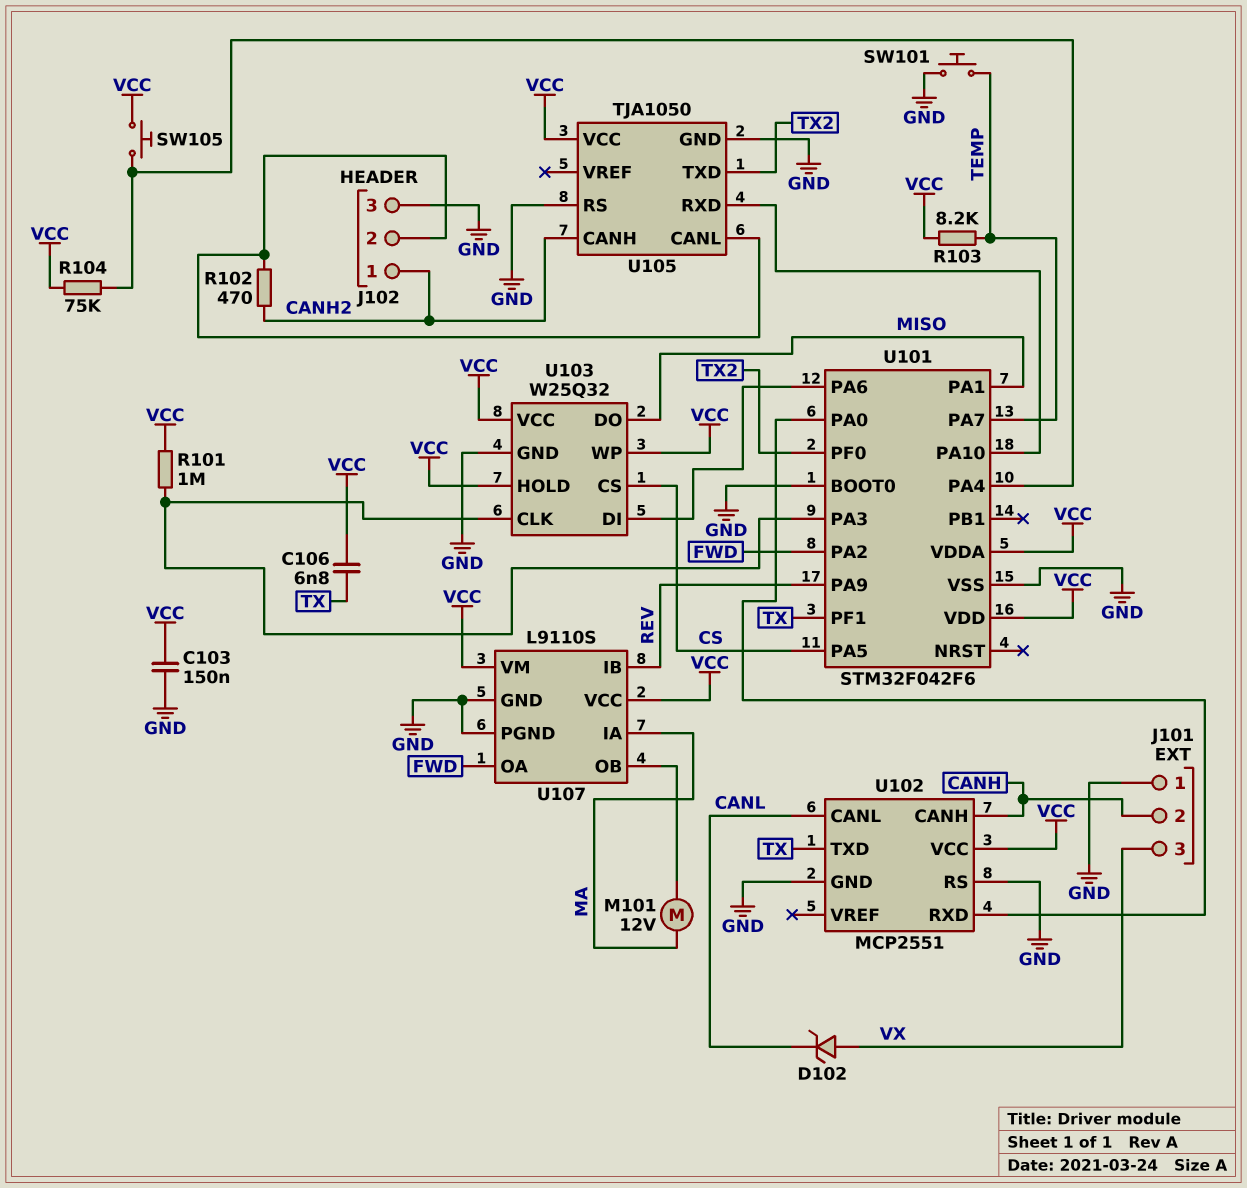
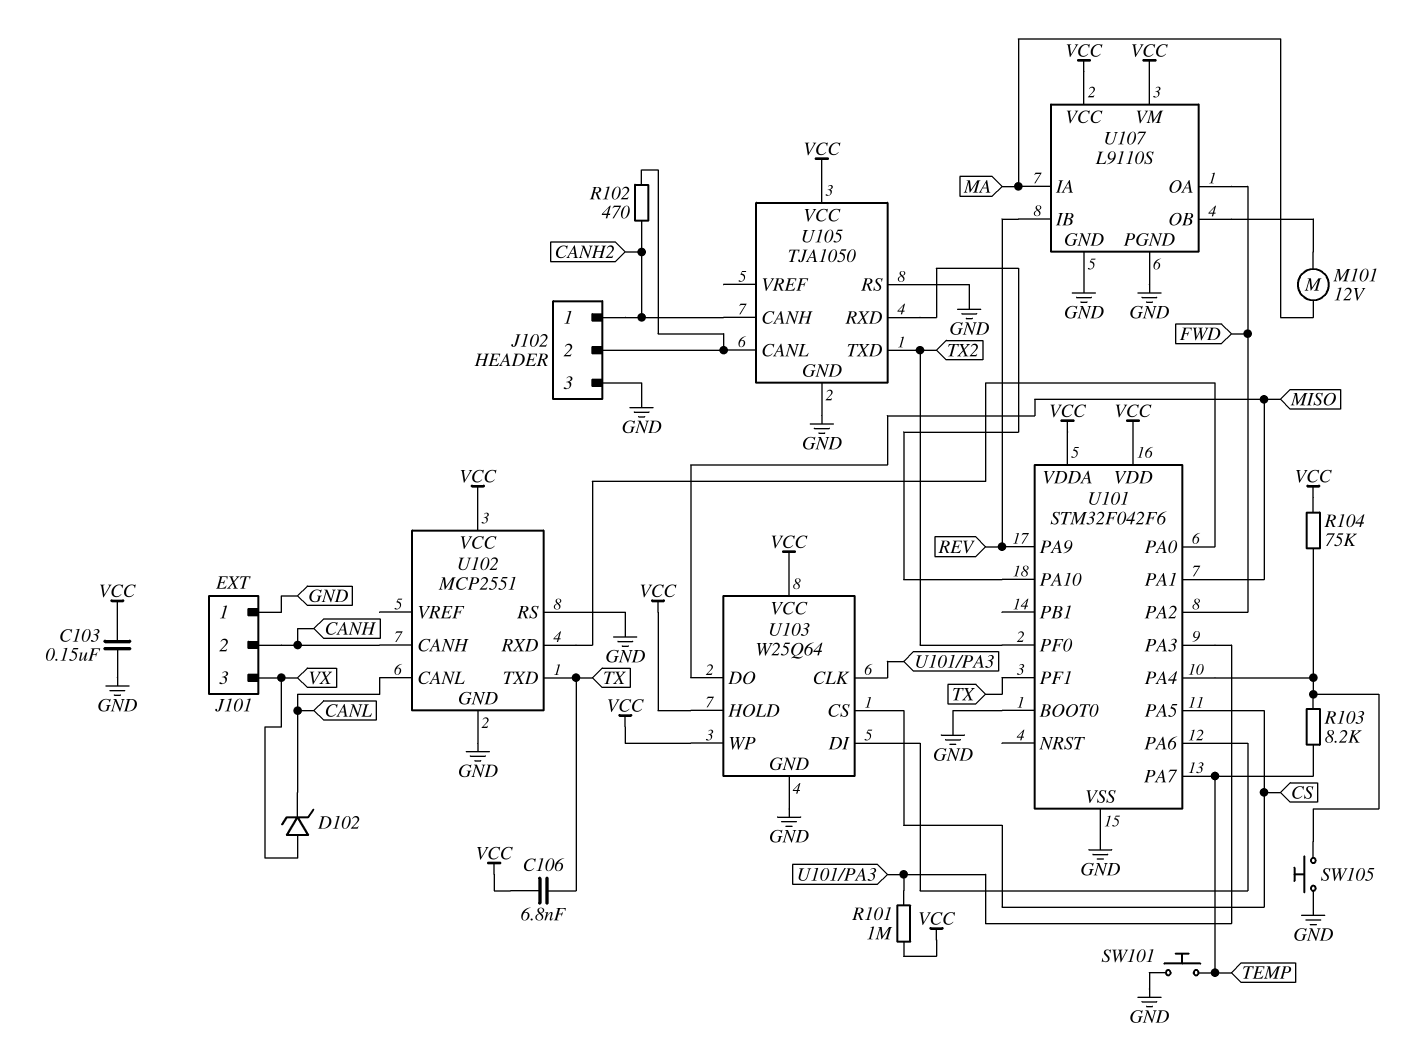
R103: 8.2k (TEMP, VCC) -> 8.2k (TEMP, U101/PA4)
SW105: button (U101/PA4, VCC) -> button (GND, U101/PA4)
U103: W25Q32 -> W25Q64

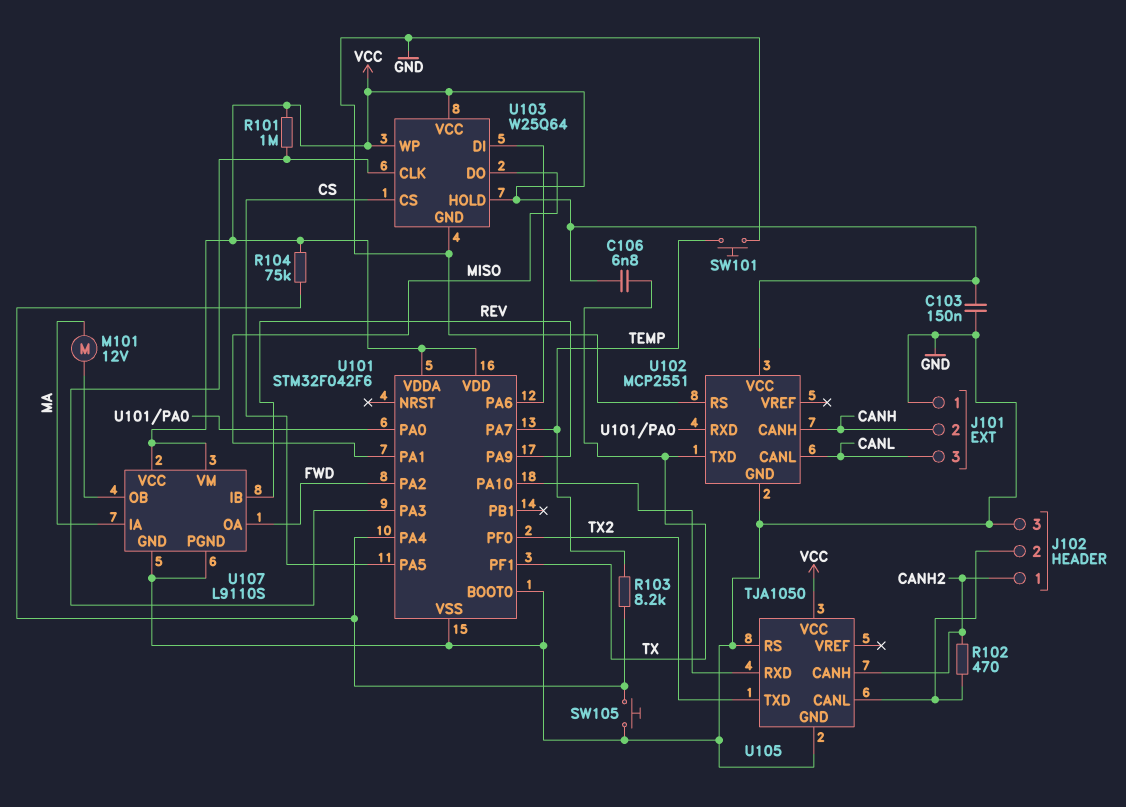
D102: zener (A VX, K CANL) -> none
J101 pin 3: VX -> CANL

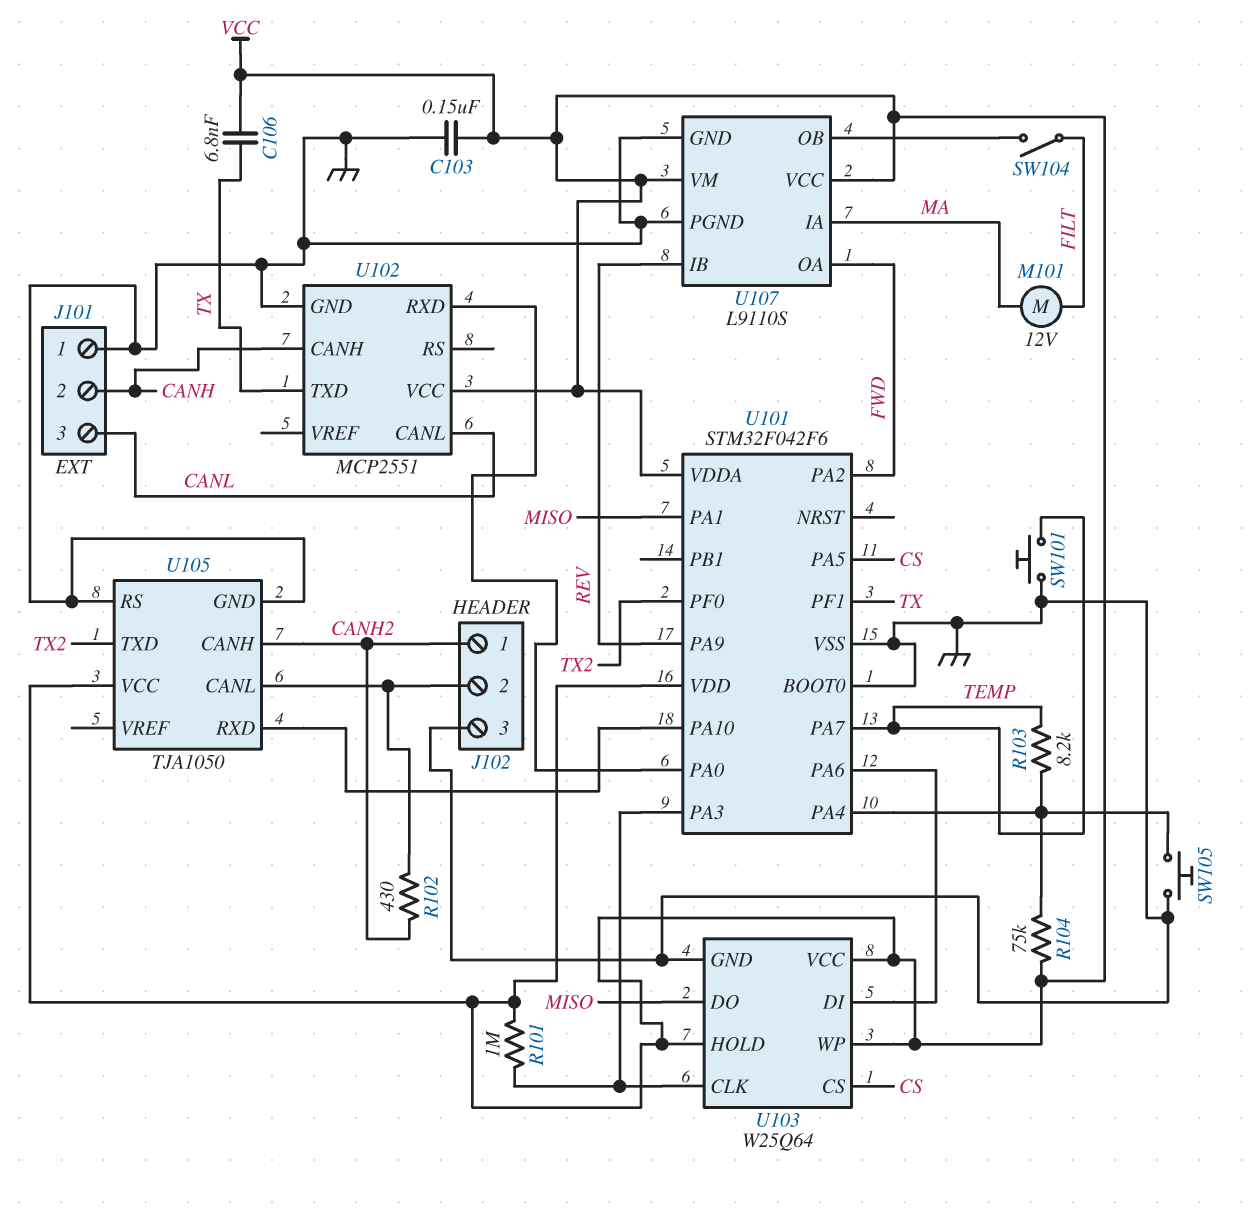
M101: motor 12V (MA, U107/OB) -> motor 12V (FILT, MA)
R102: 470 (CANH2, J102/2) -> 430 (CANH2, J102/2)
SW104: none -> switch (FILT, U107/OB)
U102 pin RS: GND -> none

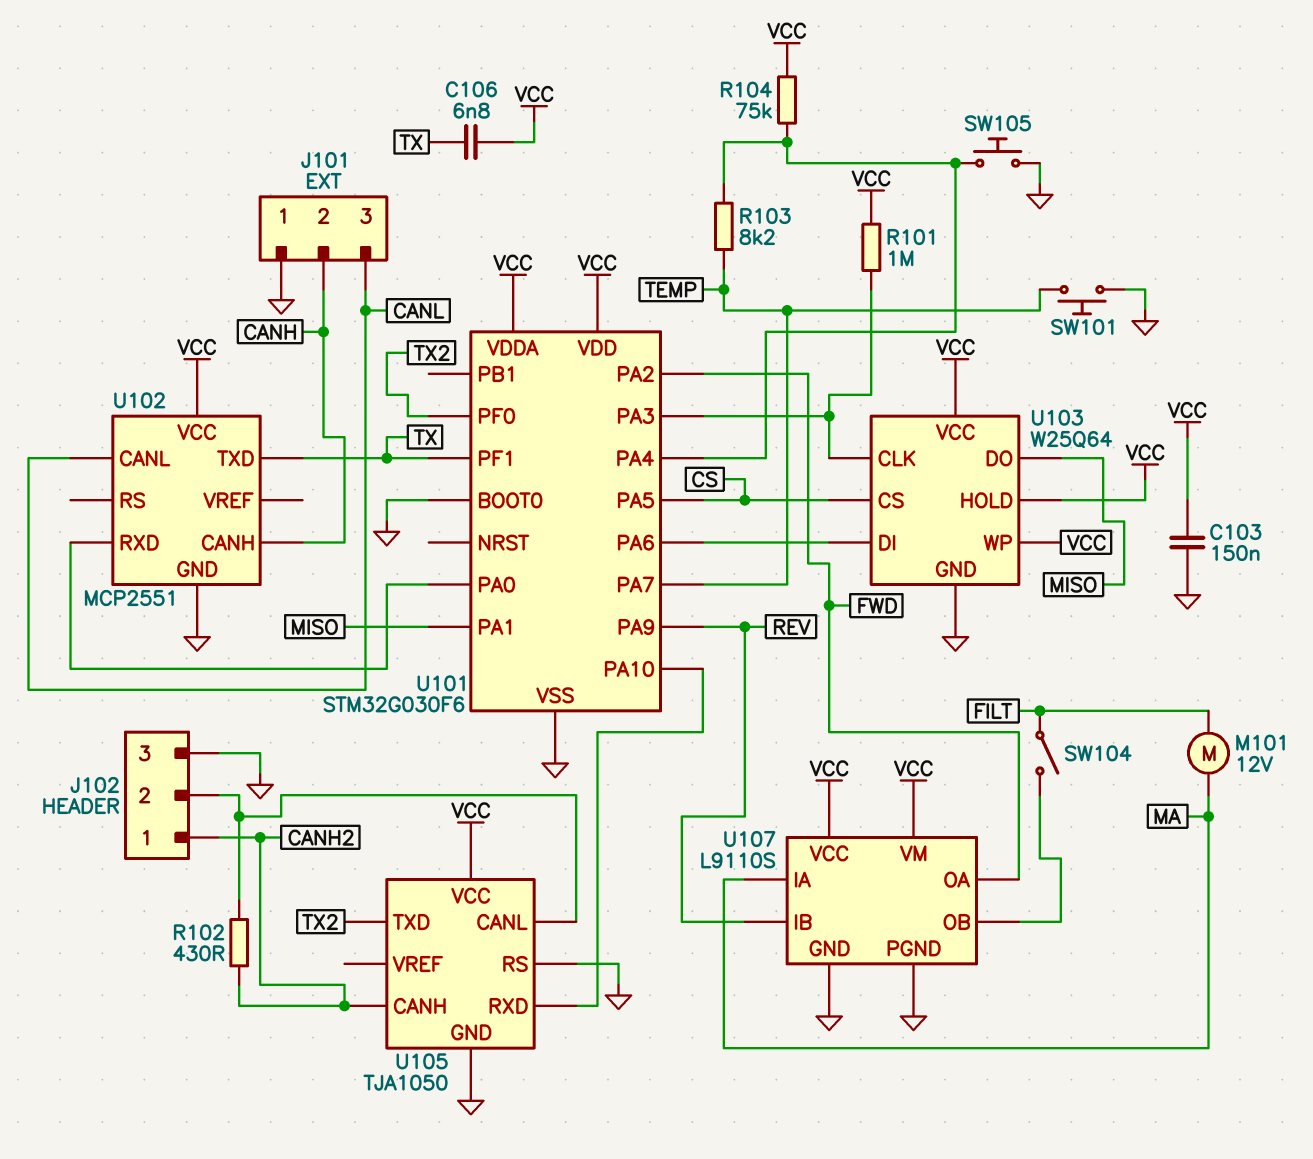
U101: STM32F042F6 -> STM32G030F6

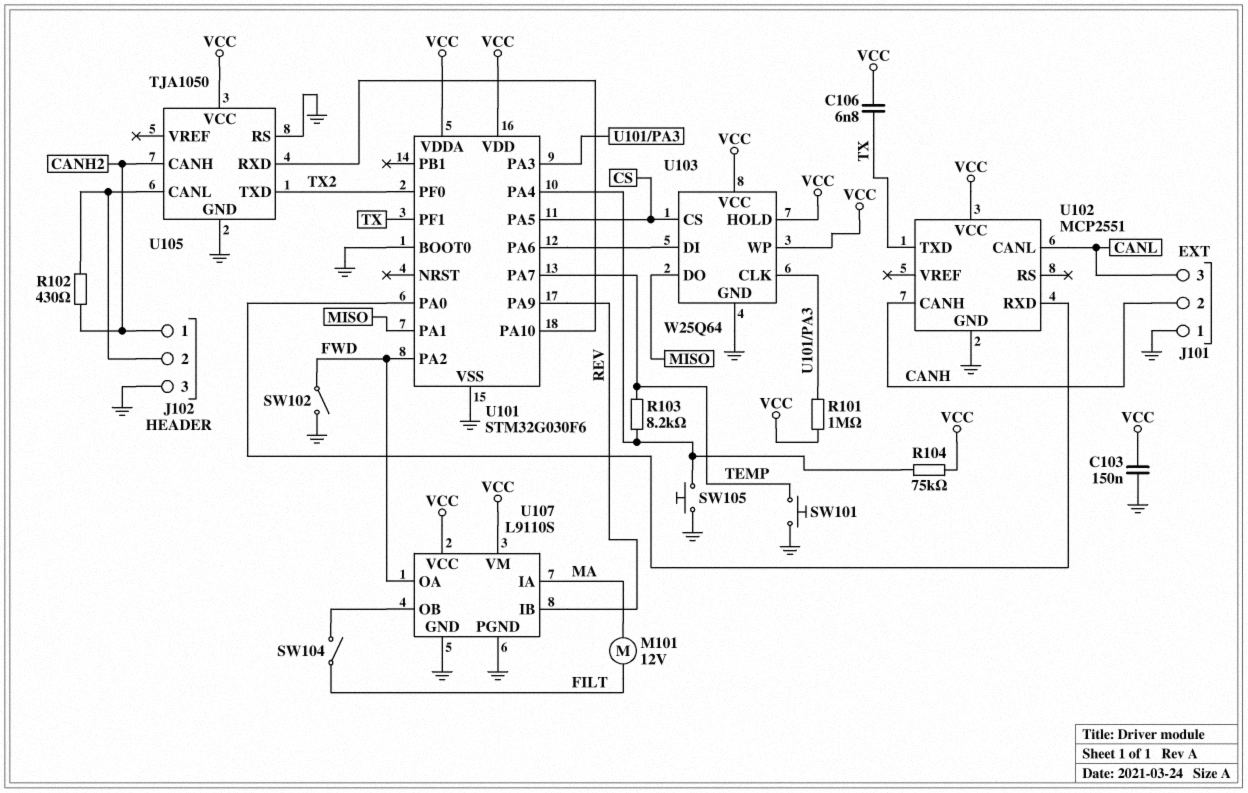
SW102: none -> switch (FWD, GND)

